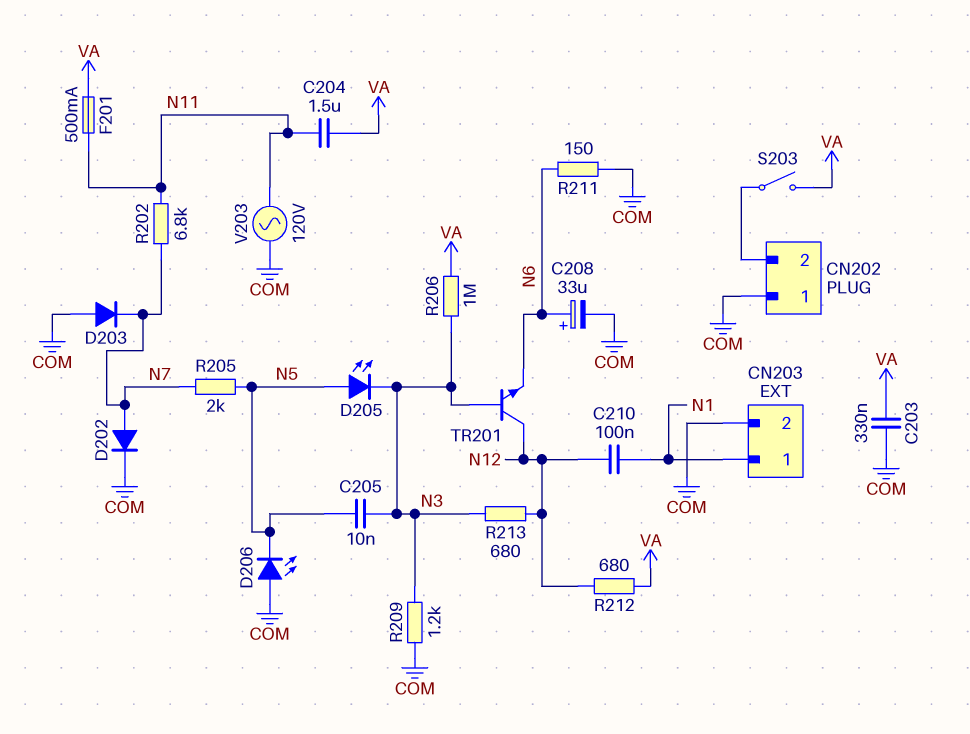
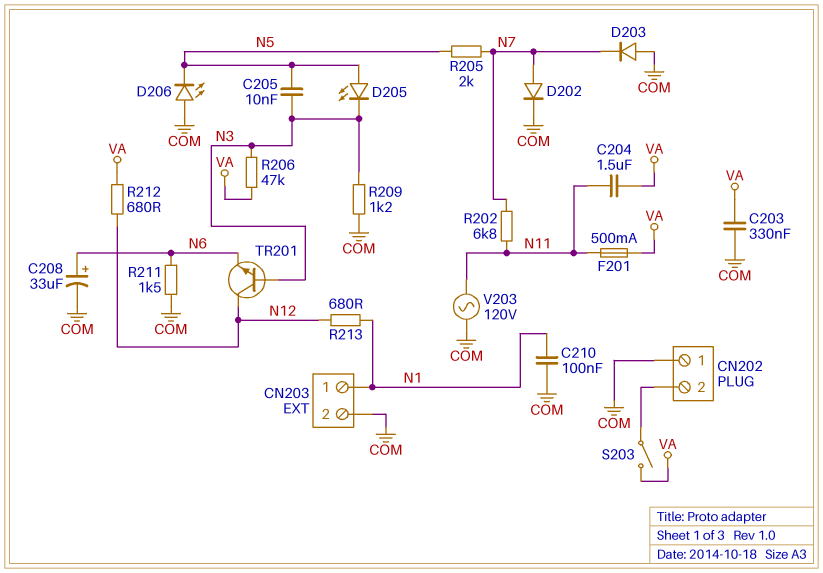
C210: 100nF (N1, N12) -> 100nF (COM, N1)
R206: 1M (N3, VA) -> 47k (N3, VA)
R211: 150 (COM, N6) -> 1.5k (COM, N6)
R213: 680 (N3, N12) -> 680 (N1, N12)

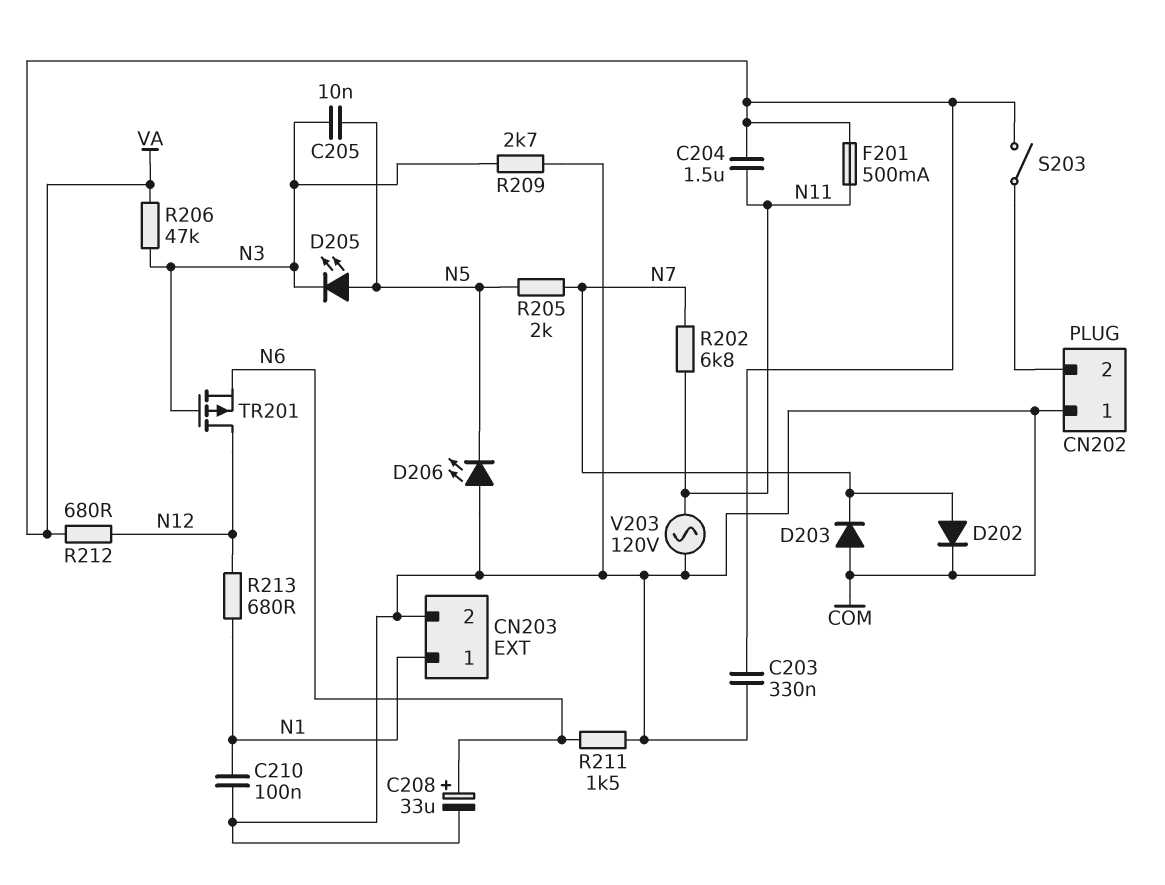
R209: 1.2k (COM, N3) -> 2.7k (COM, N3)
TR201: NPN (B N3, C N12, E N6) -> PMOS (G N3, D N12, S N6)

